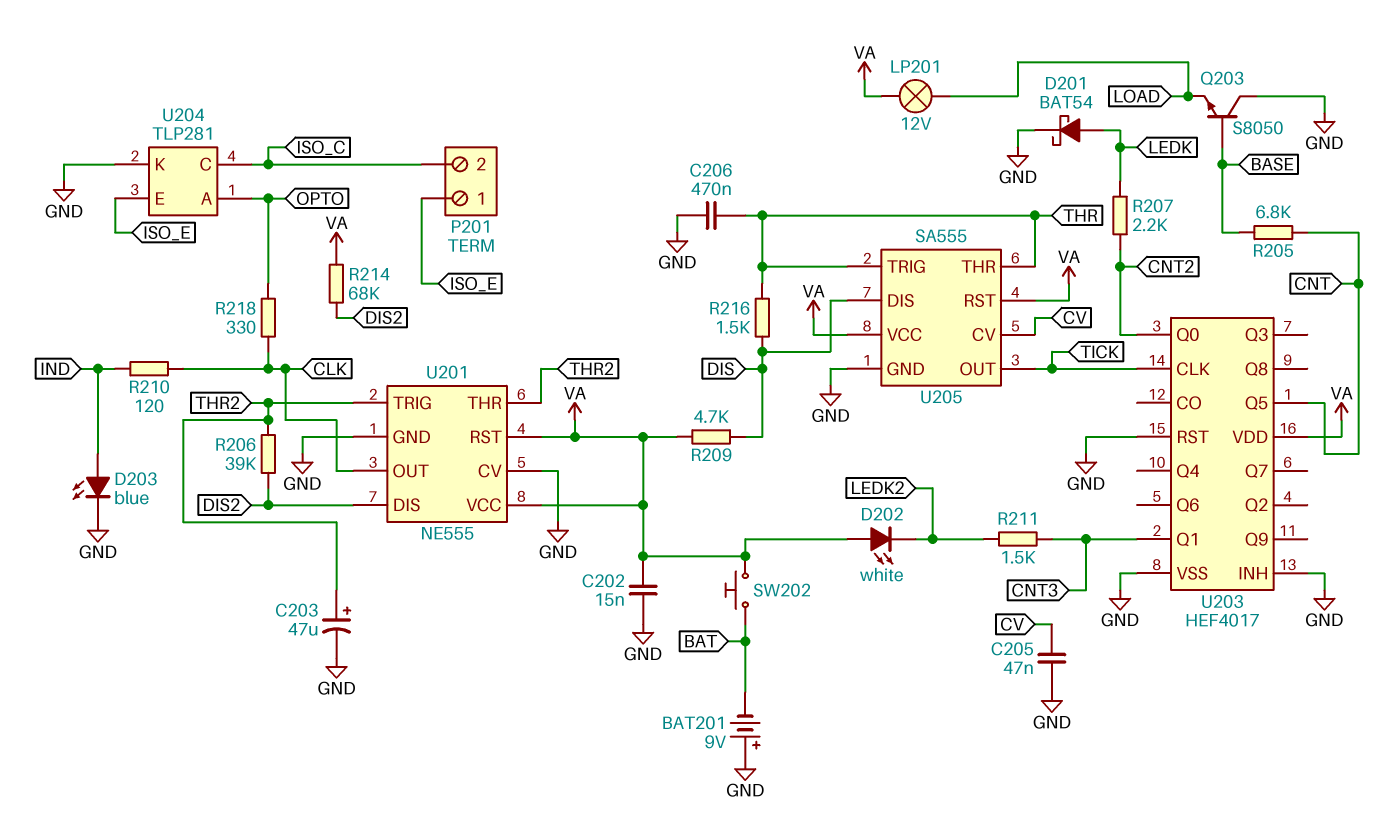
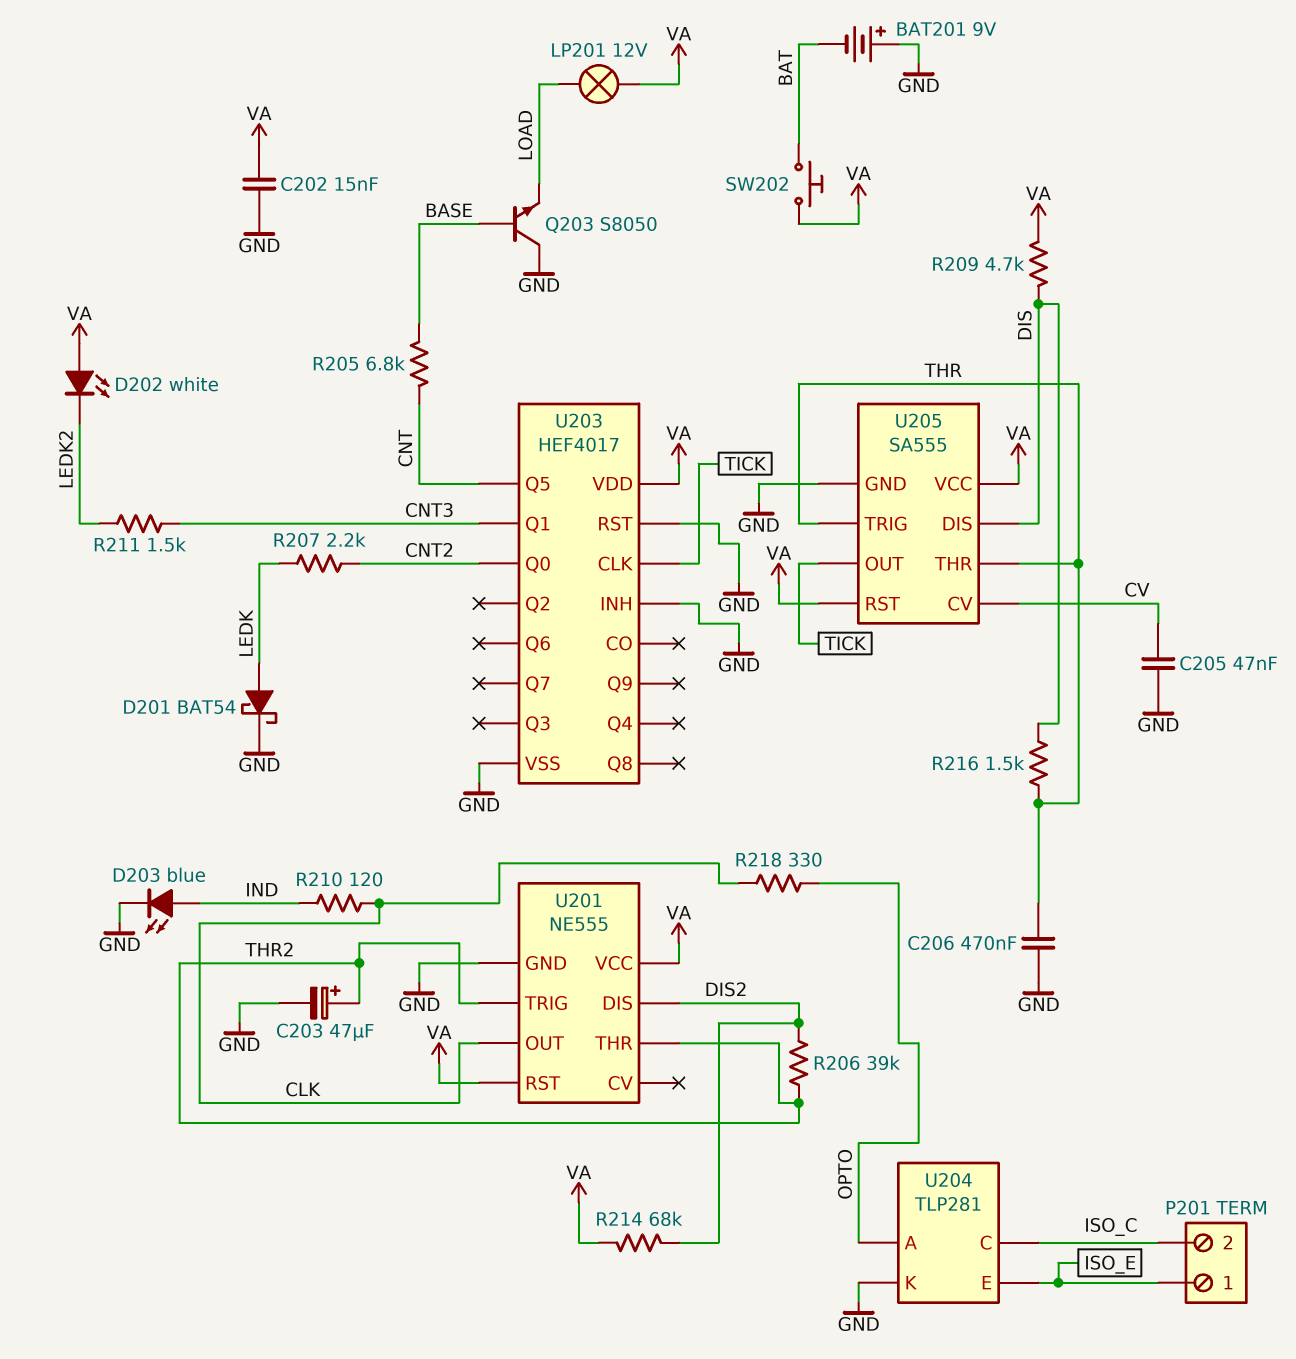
U201 pin CV: GND -> none

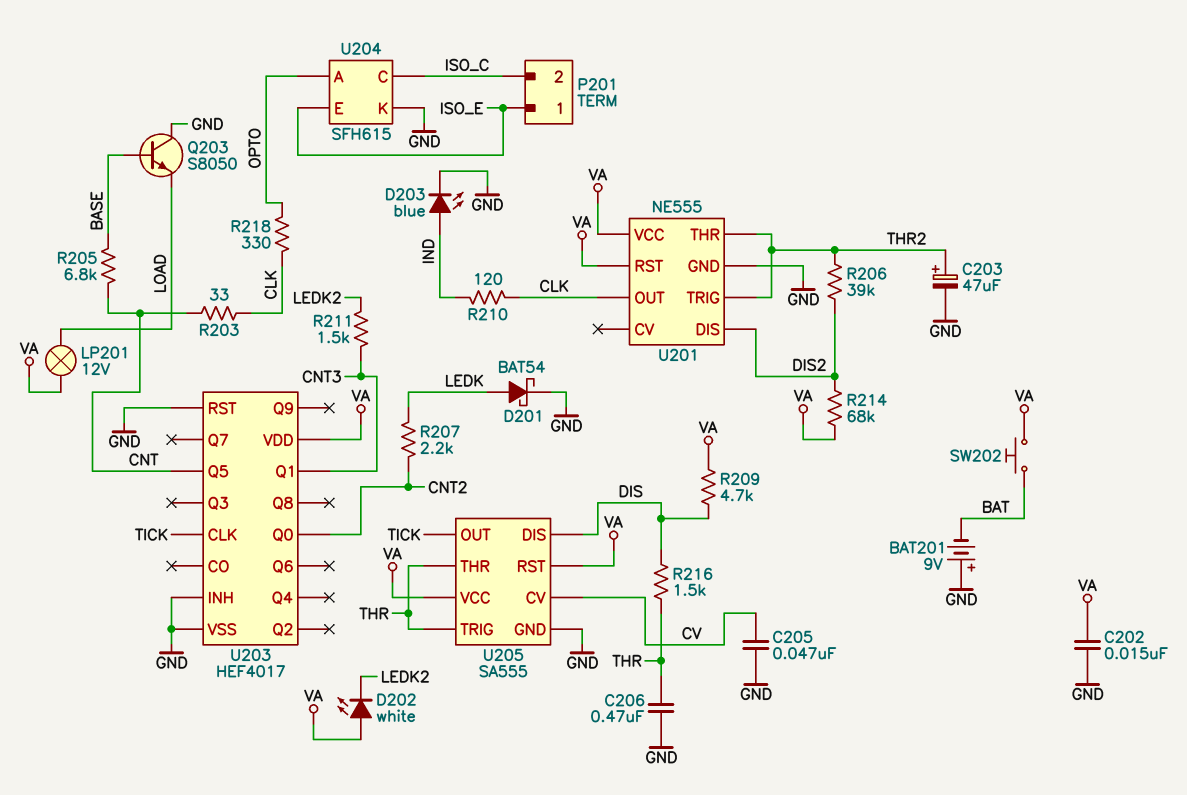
R203: none -> 33 (CLK, CNT)
U204: TLP281 -> SFH615

